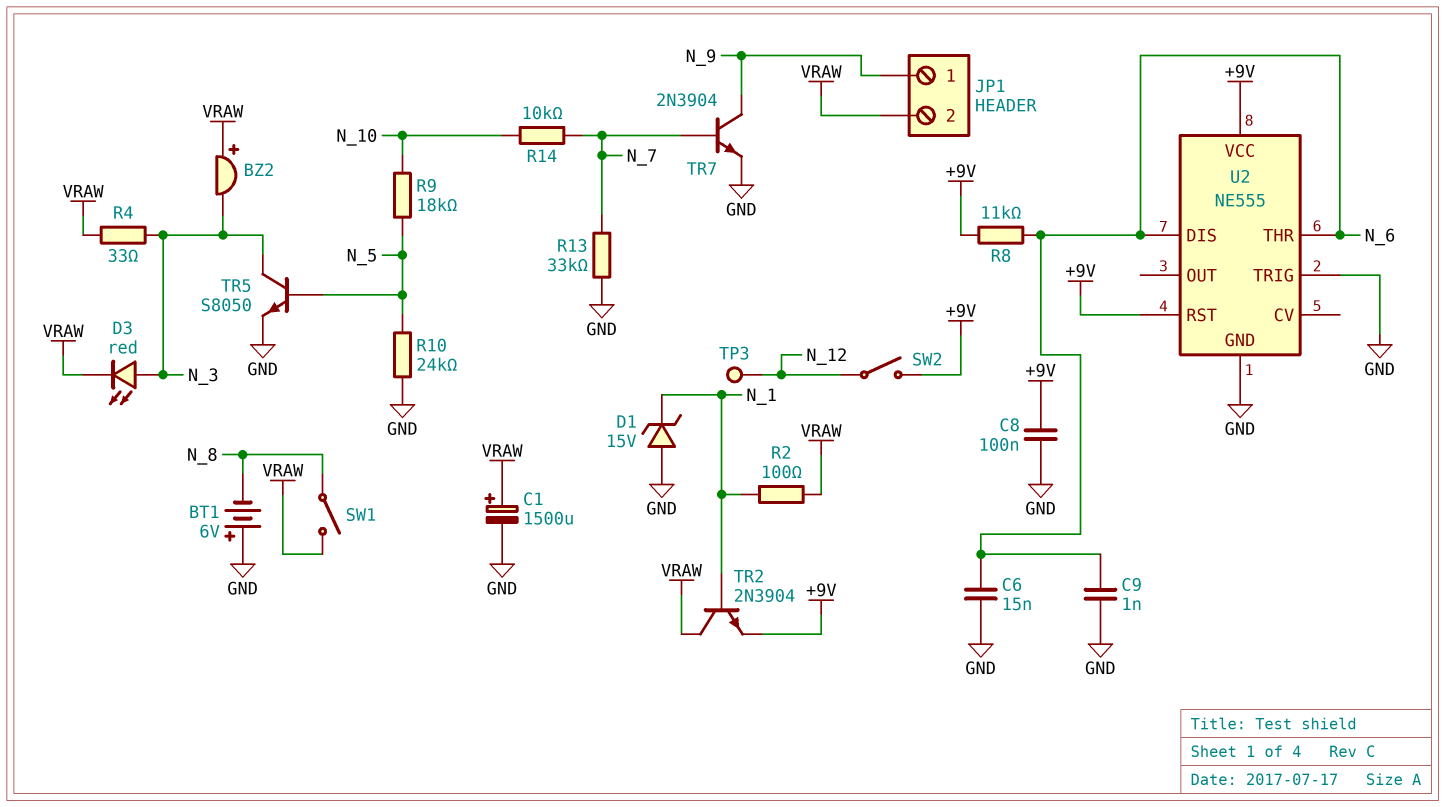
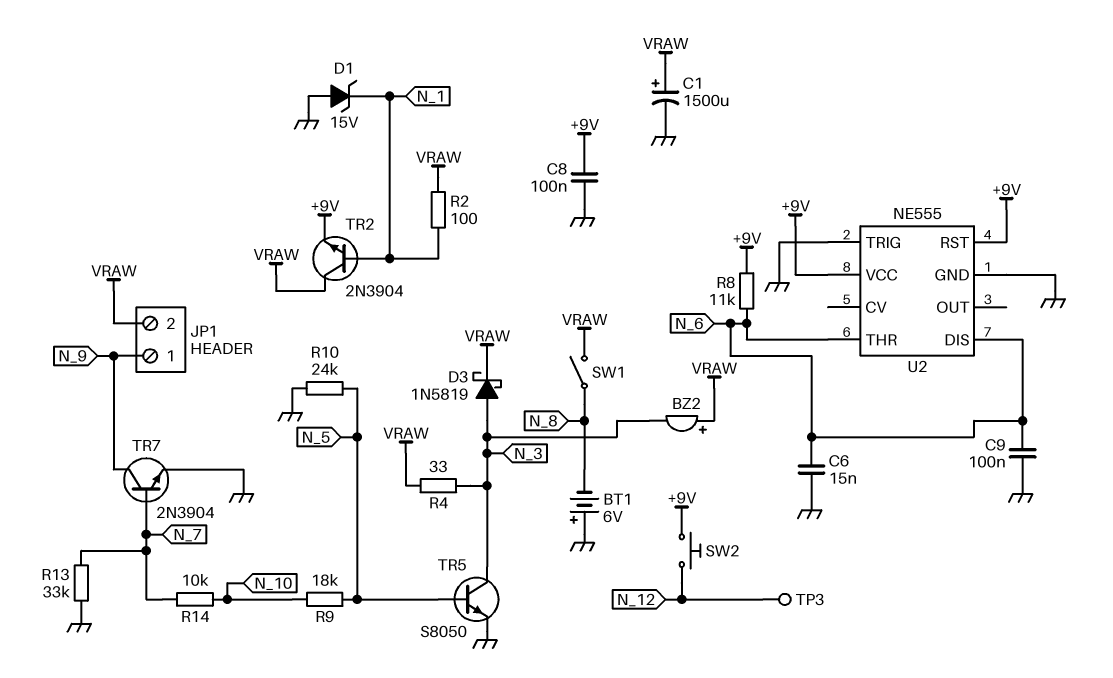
C9: 1nF (GND, N_6) -> 100nF (GND, N_6)
D3: LED red (A N_3, K VRAW) -> schottky 1N5819 (A N_3, K VRAW)
SW2: switch (+9V, N_12) -> button (+9V, N_12)

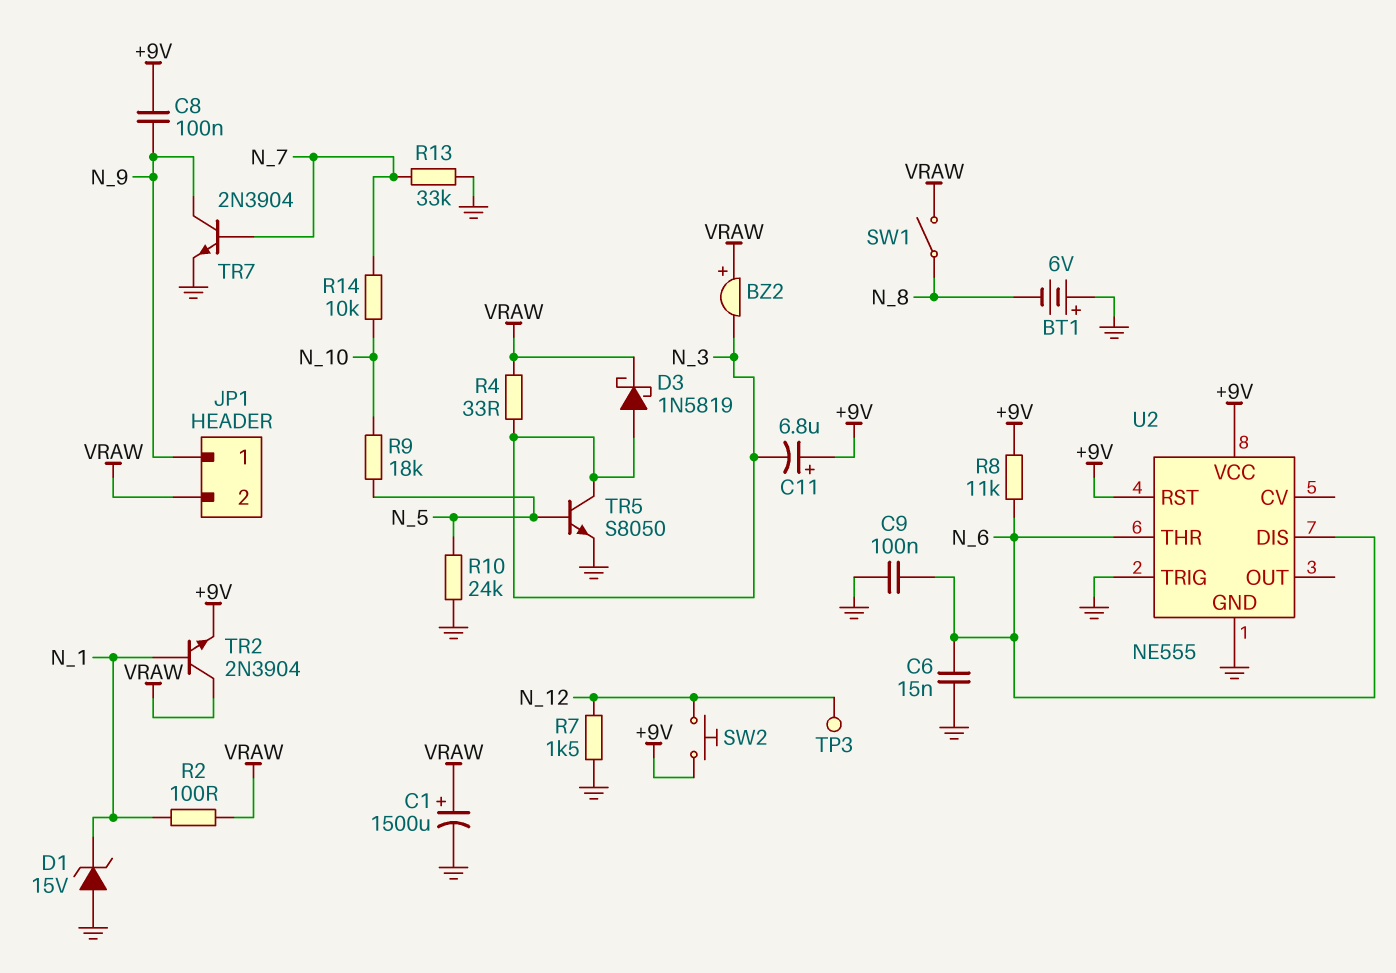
C8: 100nF (+9V, GND) -> 100nF (+9V, N_9)
C11: none -> 6.8uF (plus +9V, minus N_3)
R7: none -> 1.5k (GND, N_12)

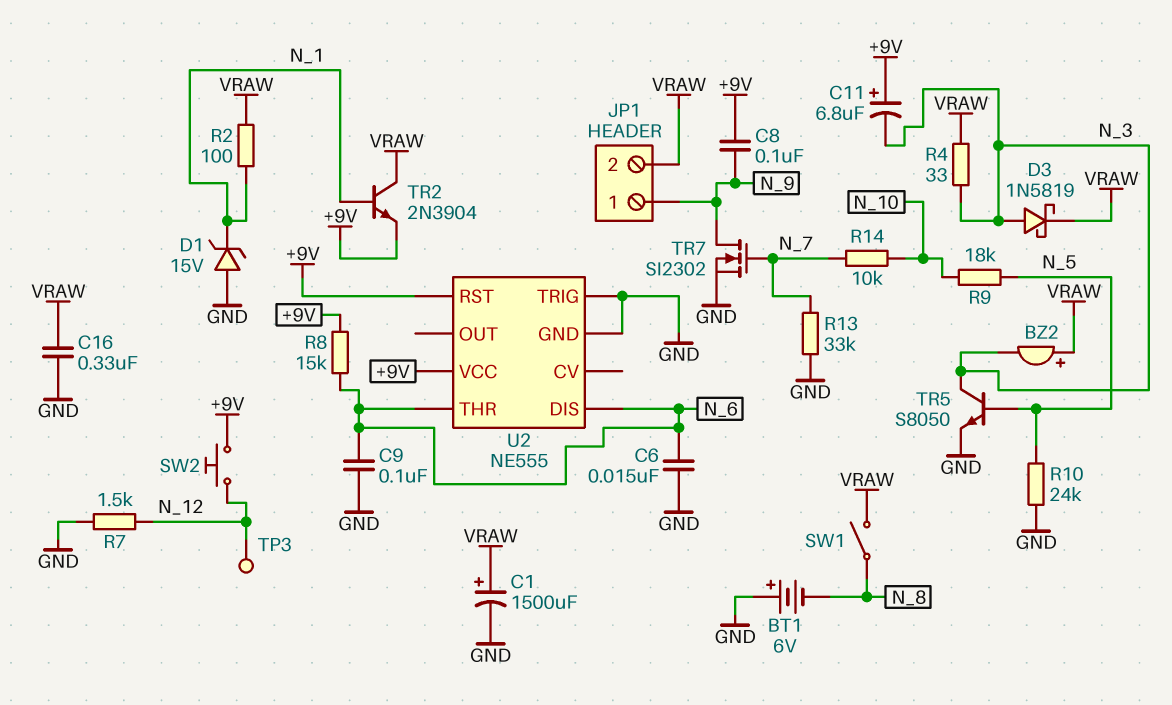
C16: none -> 330nF (GND, VRAW)
R8: 11k (+9V, N_6) -> 15k (+9V, N_6)
TR7: NPN 2N3904 (B N_7, C N_9, E GND) -> NMOS SI2302 (G N_7, D N_9, S GND)

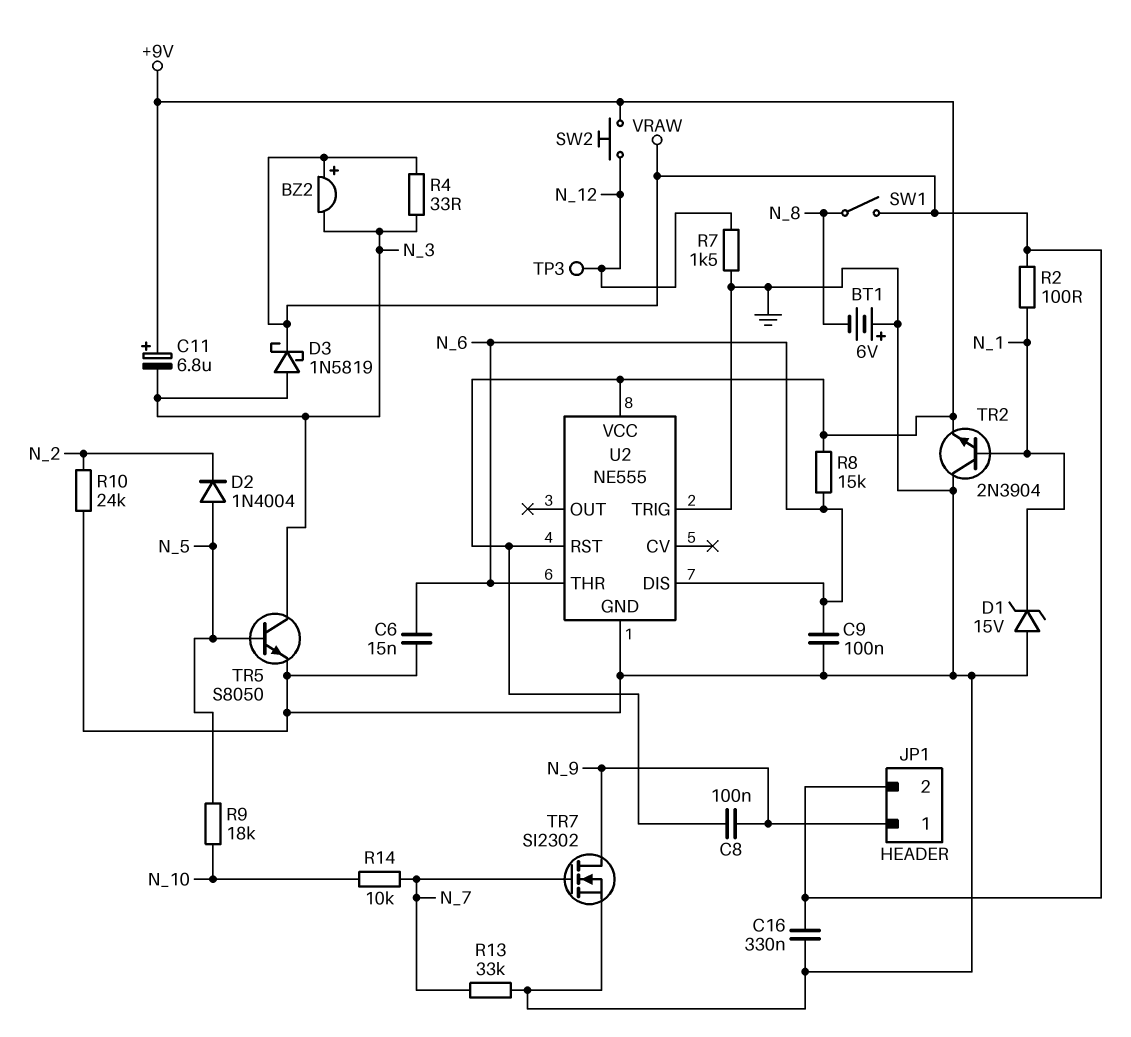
C1: 1500uF (plus VRAW, minus GND) -> none
D2: none -> diode 1N4004 (A N_5, K N_2)
R10: 24k (GND, N_5) -> 24k (GND, N_2)
TR2: NPN 2N3904 (B N_1, C VRAW, E +9V) -> NPN 2N3904 (B N_1, C GND, E +9V)

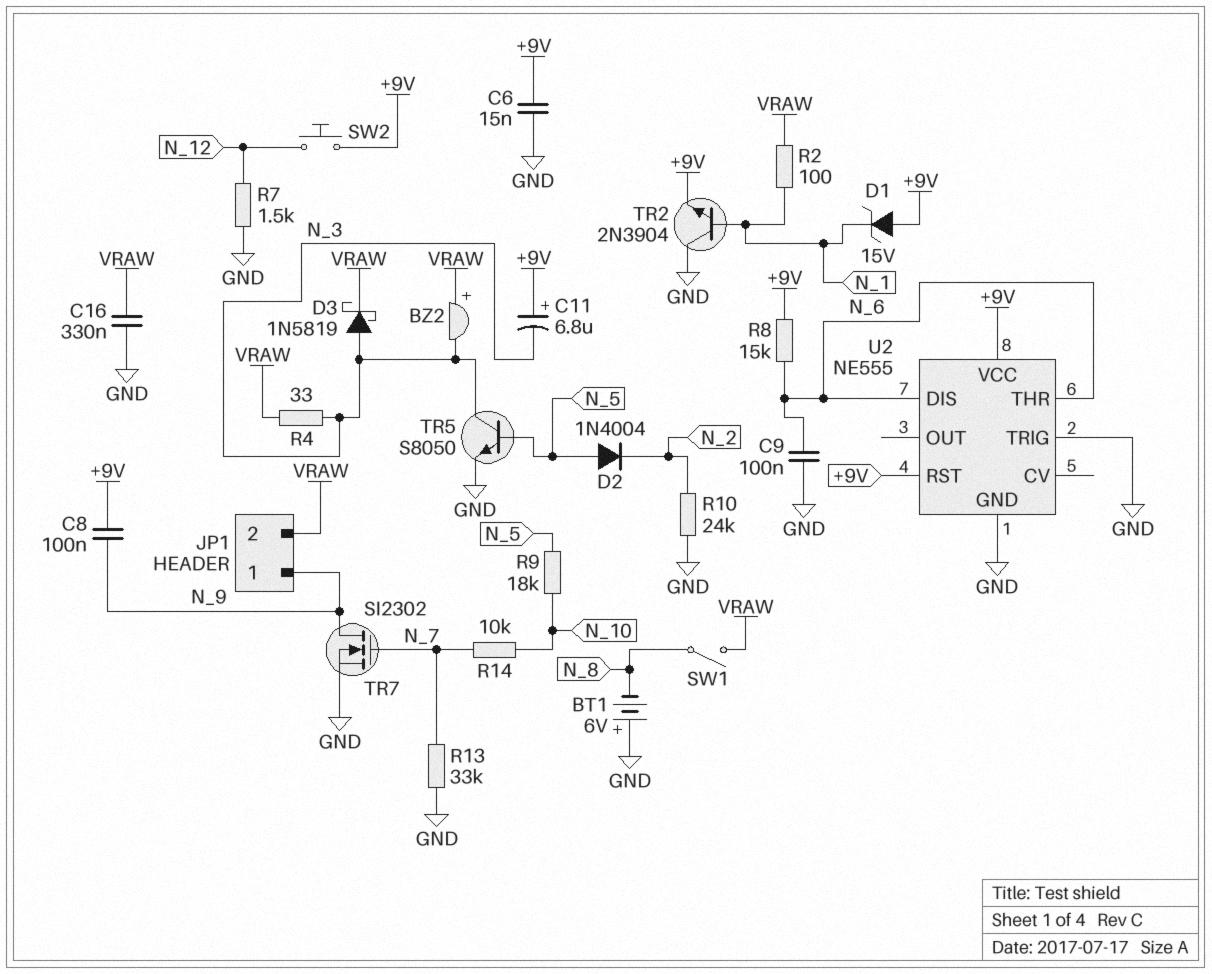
C6: 15nF (GND, N_6) -> 15nF (+9V, GND)
D1: zener 15V (A GND, K N_1) -> zener 15V (A +9V, K N_1)
TP3: test point (N_12) -> none

